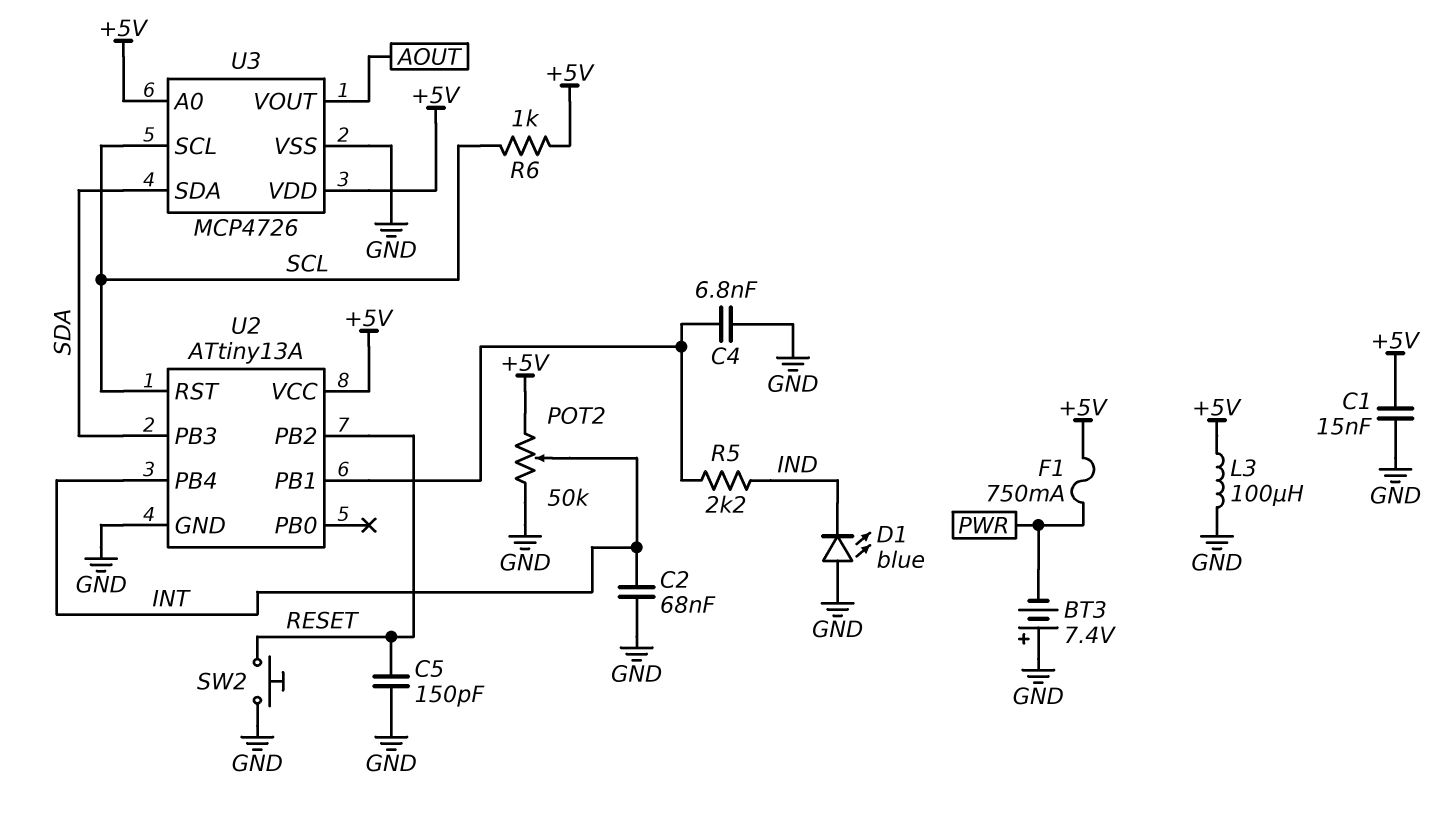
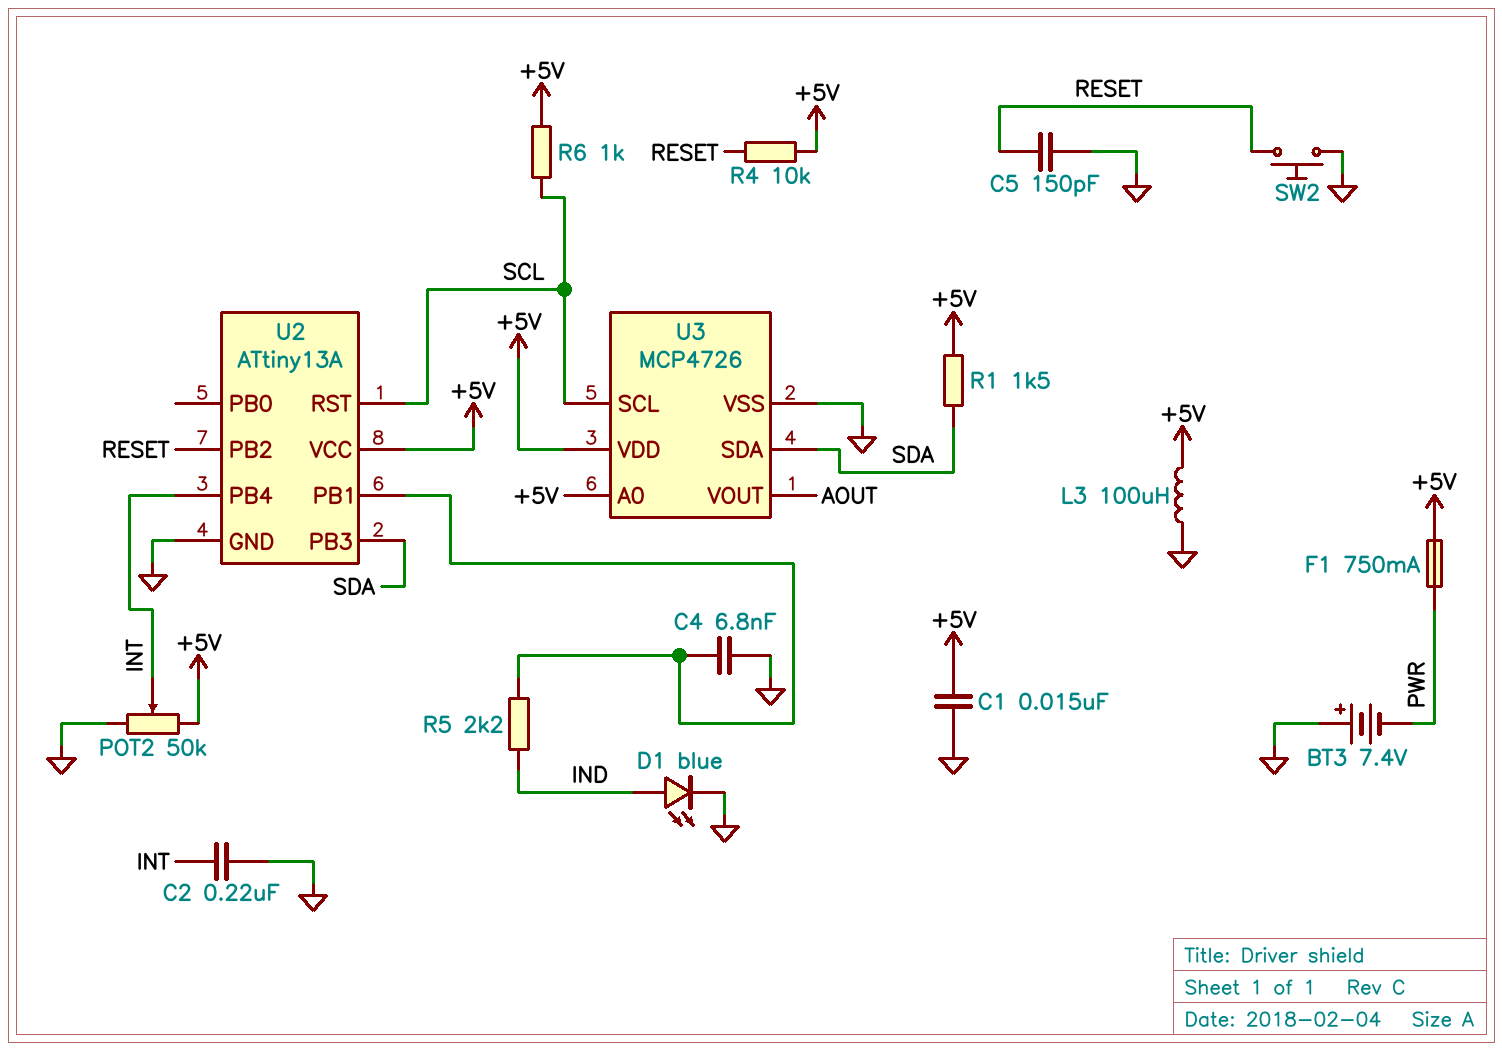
C2: 68nF (GND, INT) -> 220nF (GND, INT)
D1: LED blue (A GND, K IND) -> LED blue (A IND, K GND)
R1: none -> 1.5k (+5V, SDA)
R4: none -> 10k (+5V, RESET)

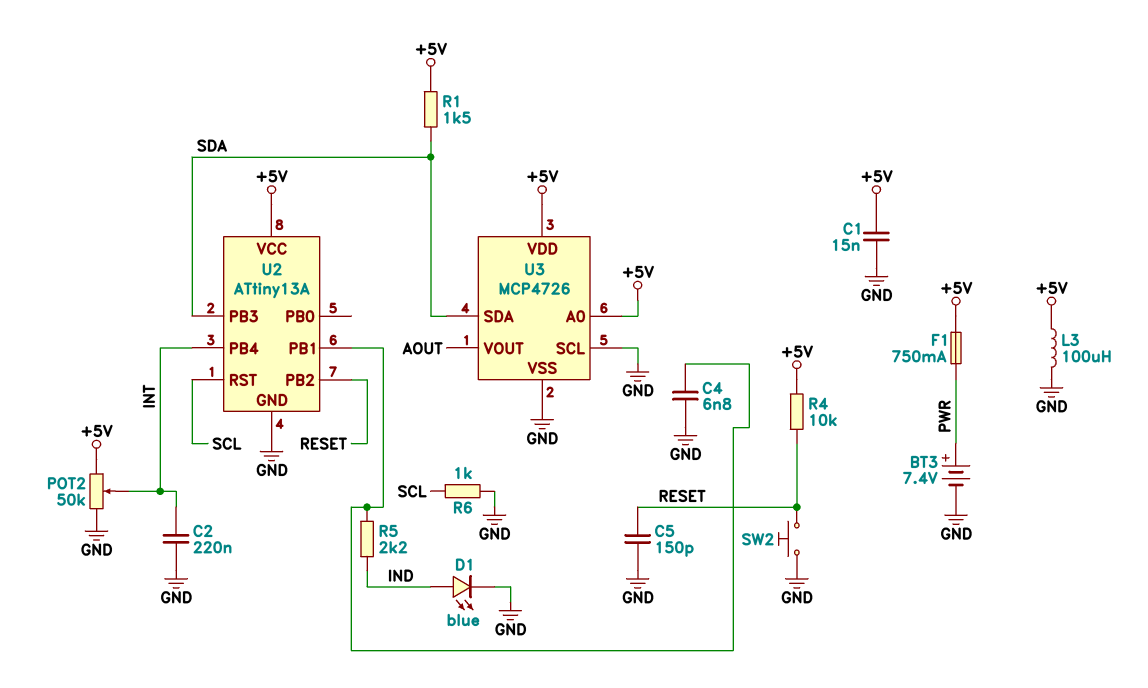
BT3: 7.4V (plus GND, minus PWR) -> 7.4V (plus PWR, minus GND)
R6: 1k (+5V, SCL) -> 1k (GND, SCL)
U3 pin SCL: SCL -> GND

